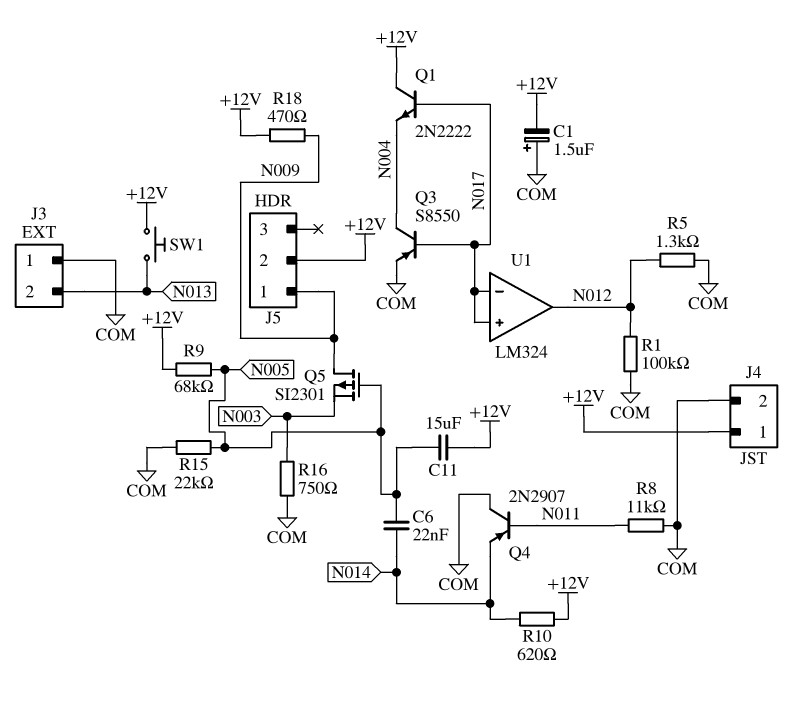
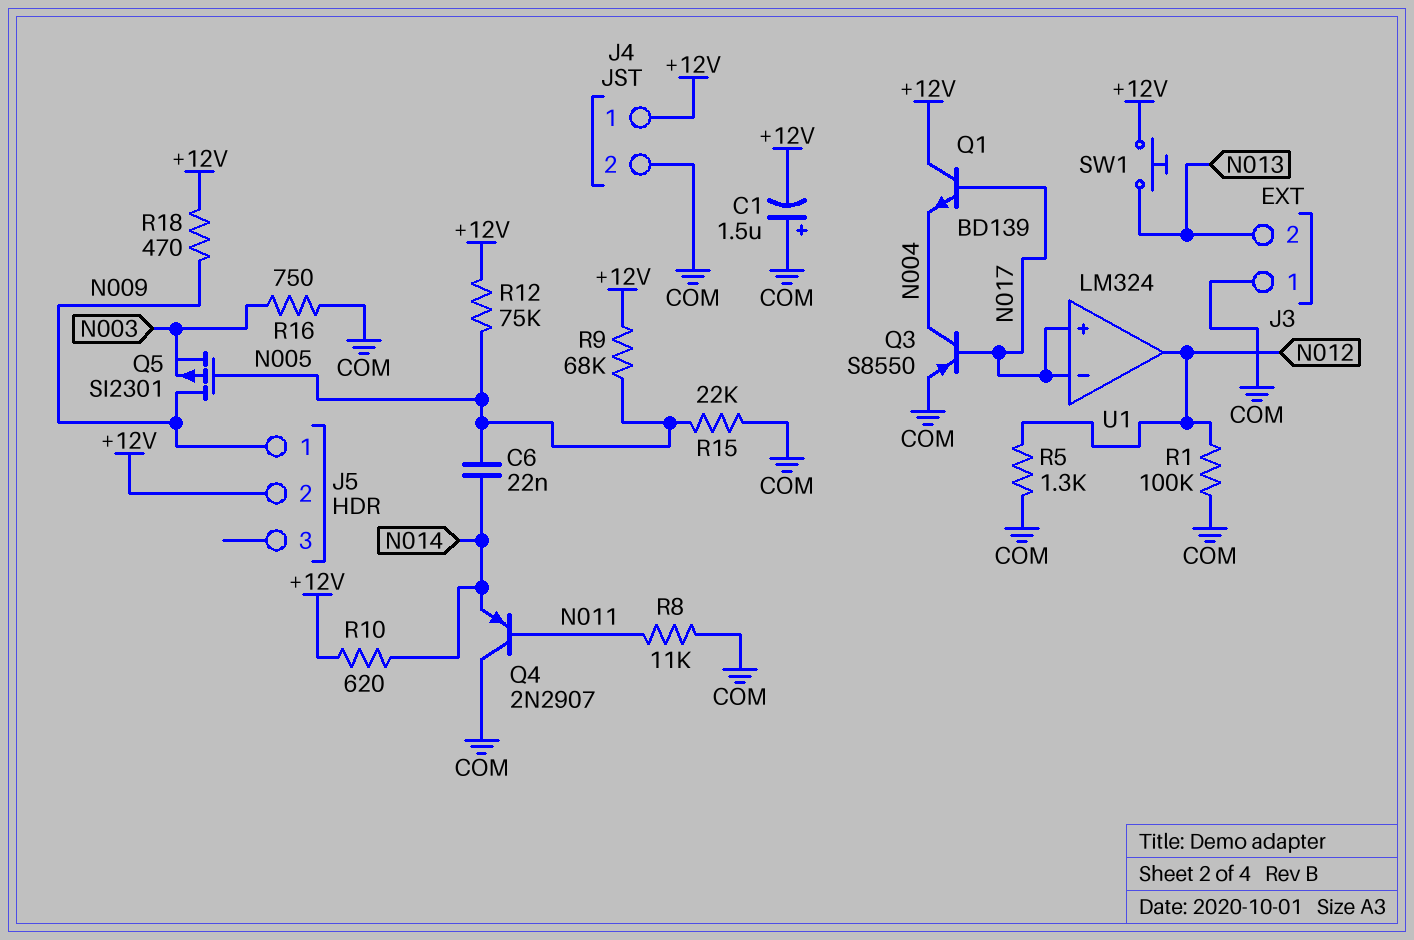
C11: 15uF (+12V, N005) -> none
Q1: NPN 2N2222 (B N017, C +12V, E N004) -> NPN BD139 (B N017, C +12V, E N004)
R12: none -> 75k (+12V, N005)

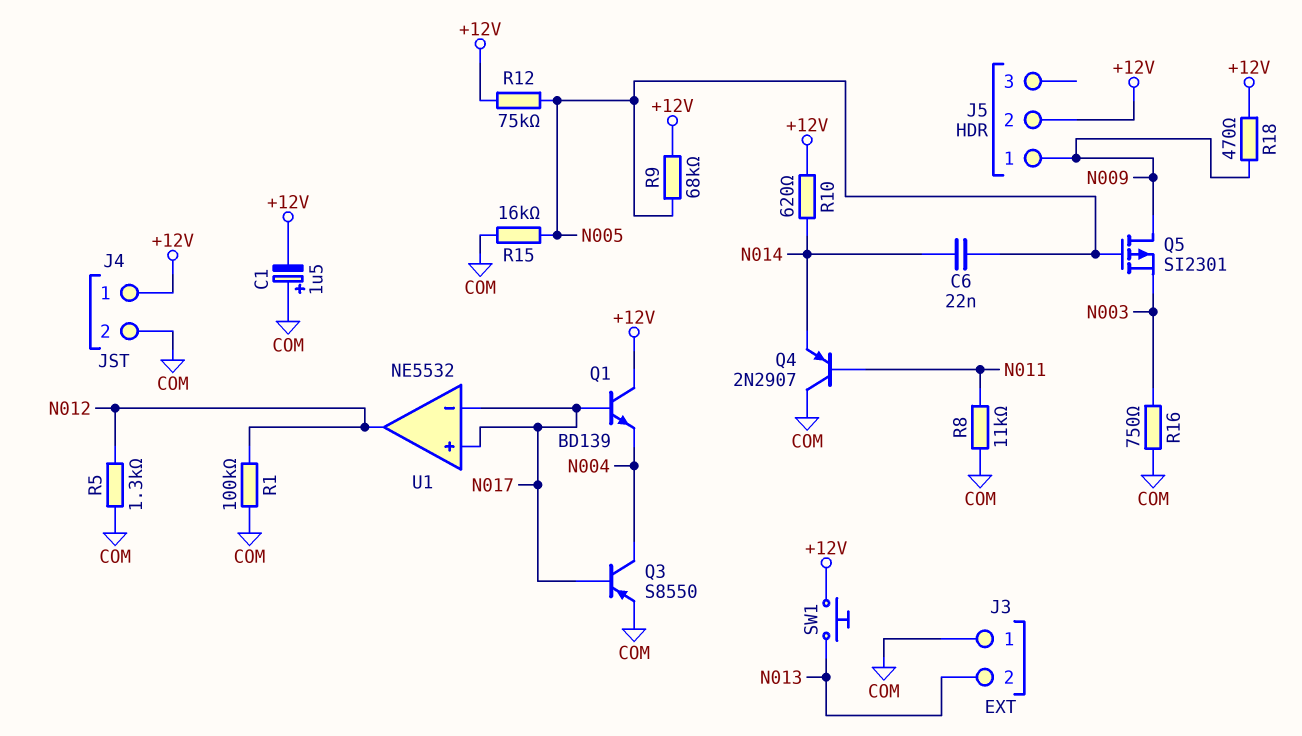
R15: 22k (COM, N005) -> 16k (COM, N005)
U1: LM324 -> NE5532

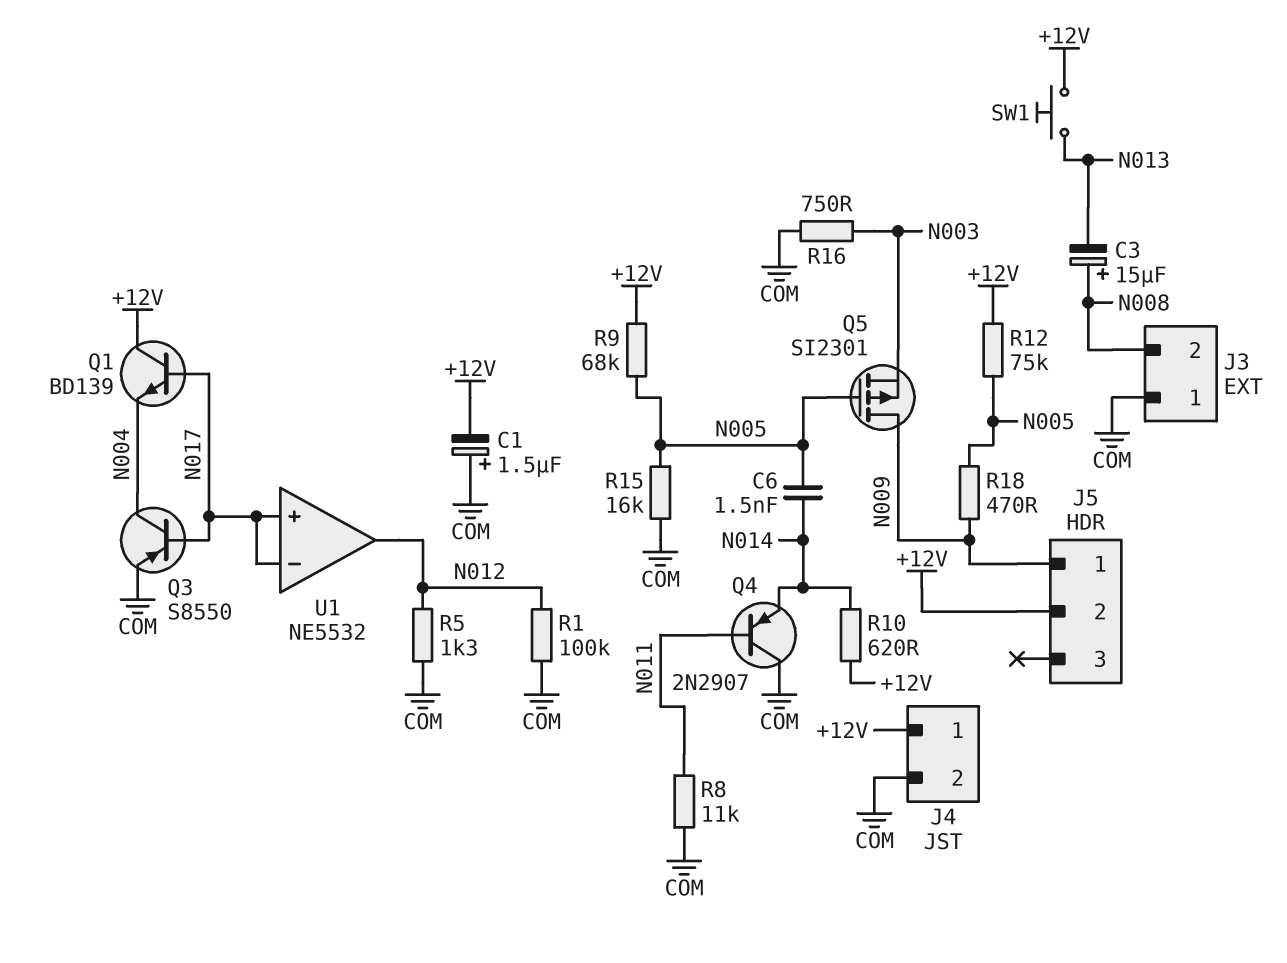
C3: none -> 15uF (plus N008, minus N013)
C6: 22nF (N005, N014) -> 1.5nF (N005, N014)
J3 pin 2: N013 -> N008
R18: 470 (+12V, N009) -> 470 (N005, N009)

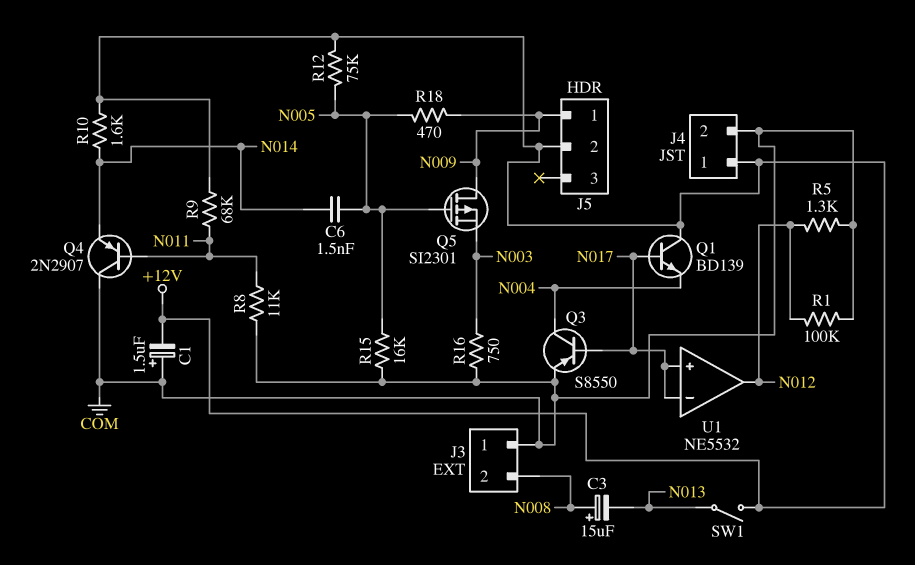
R9: 68k (+12V, N005) -> 68k (+12V, N011)
R10: 620 (+12V, N014) -> 1.6k (+12V, N014)
SW1: button (+12V, N013) -> switch (+12V, N013)

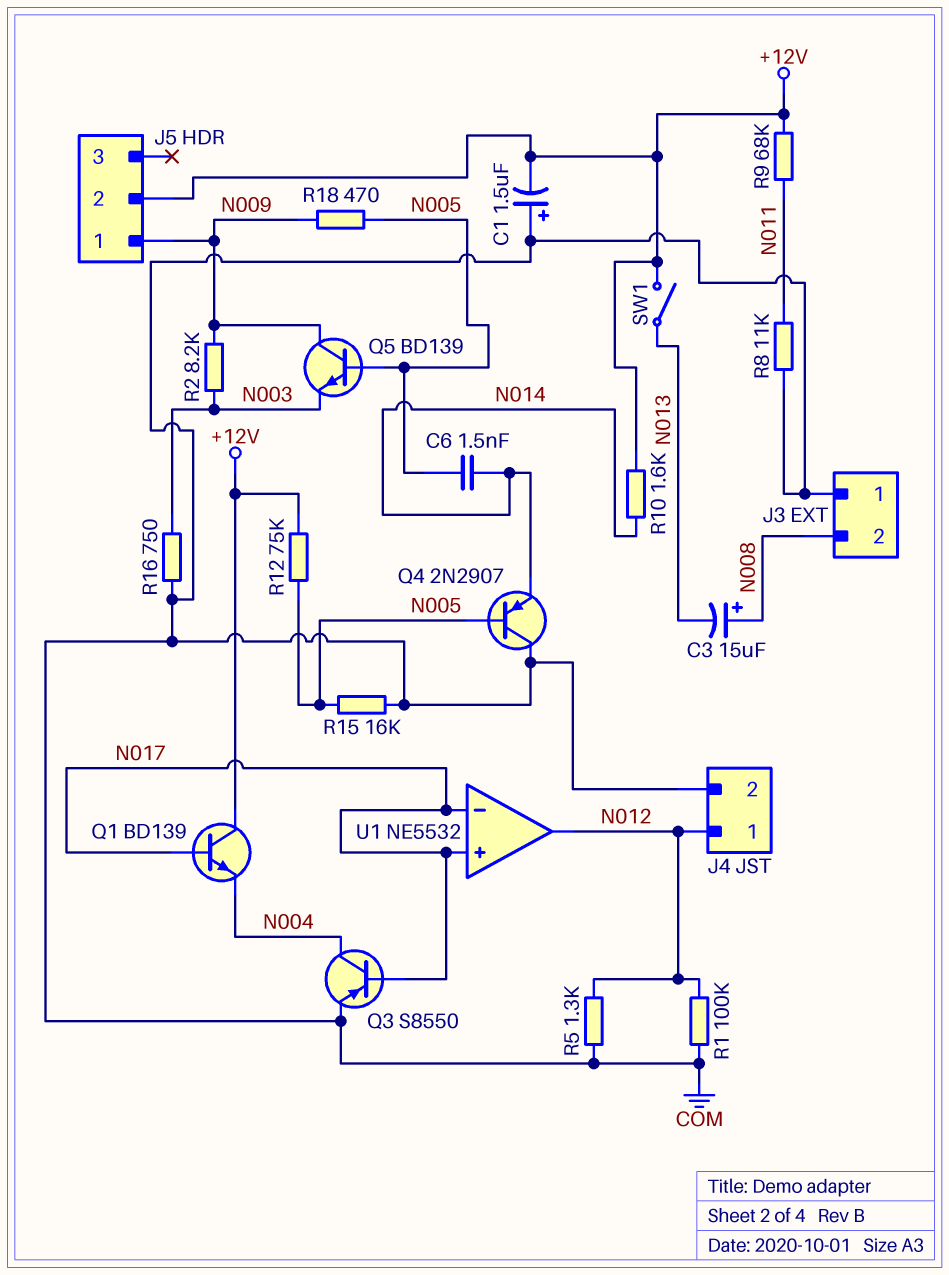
J4 pin 1: +12V -> N012
Q4: PNP 2N2907 (B N011, C COM, E N014) -> PNP 2N2907 (B N005, C COM, E N014)
Q5: PMOS SI2301 (G N005, D N009, S N003) -> NPN BD139 (B N005, C N009, E N003)
R2: none -> 8.2k (N003, N009)

